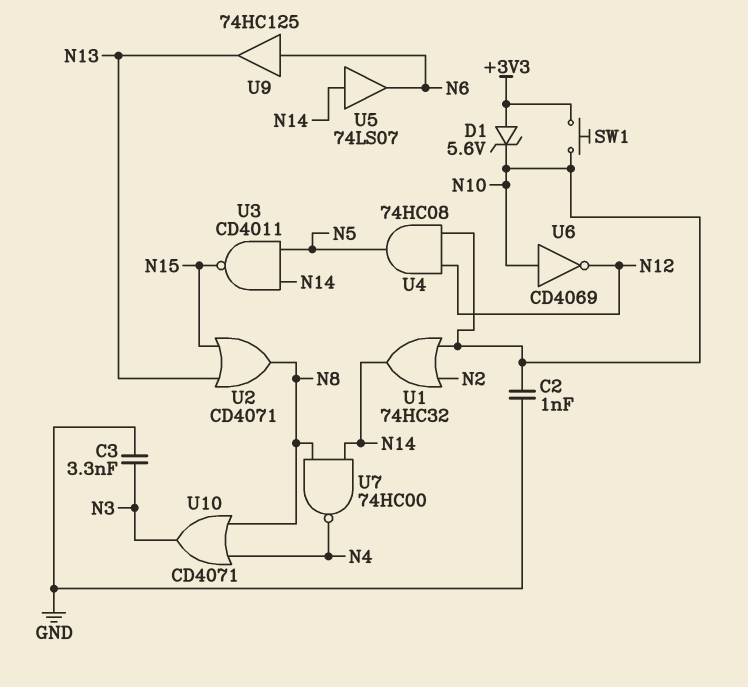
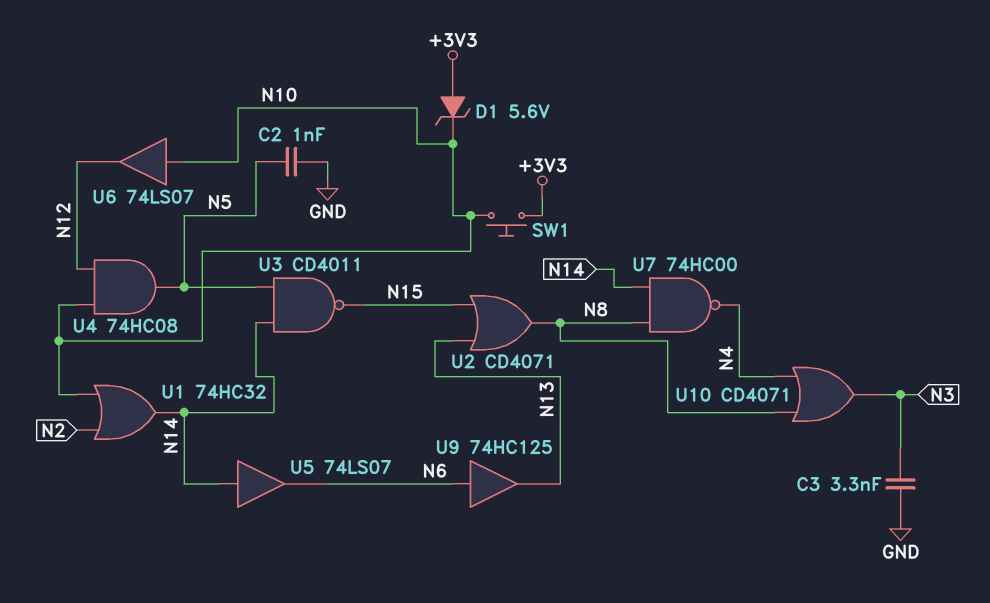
C2: 1nF (GND, N10) -> 1nF (GND, N5)
U6: NOT CD4069 (in N10, out N12) -> buffer 74LS07 (in N10, out N12)

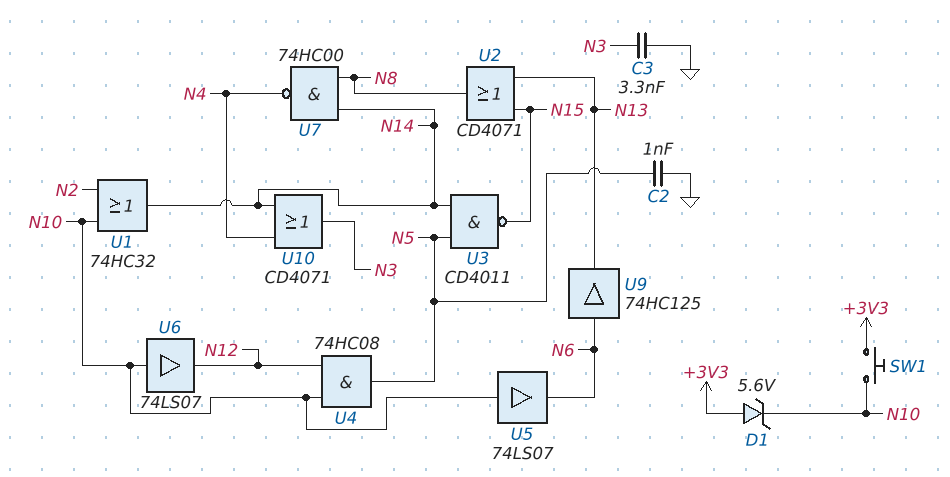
U5: buffer 74LS07 (in N14, out N6) -> buffer 74LS07 (in N10, out N6)
U10: OR CD4071 (in N4, in N8, out N3) -> OR CD4071 (in N4, in N14, out N3)

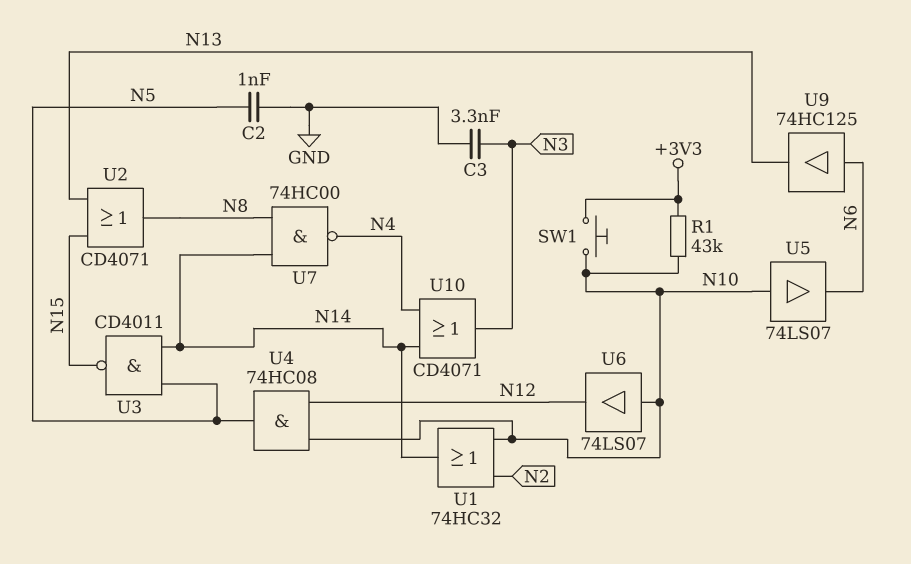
D1: zener 5.6V (A +3V3, K N10) -> none
R1: none -> 43k (+3V3, N10)

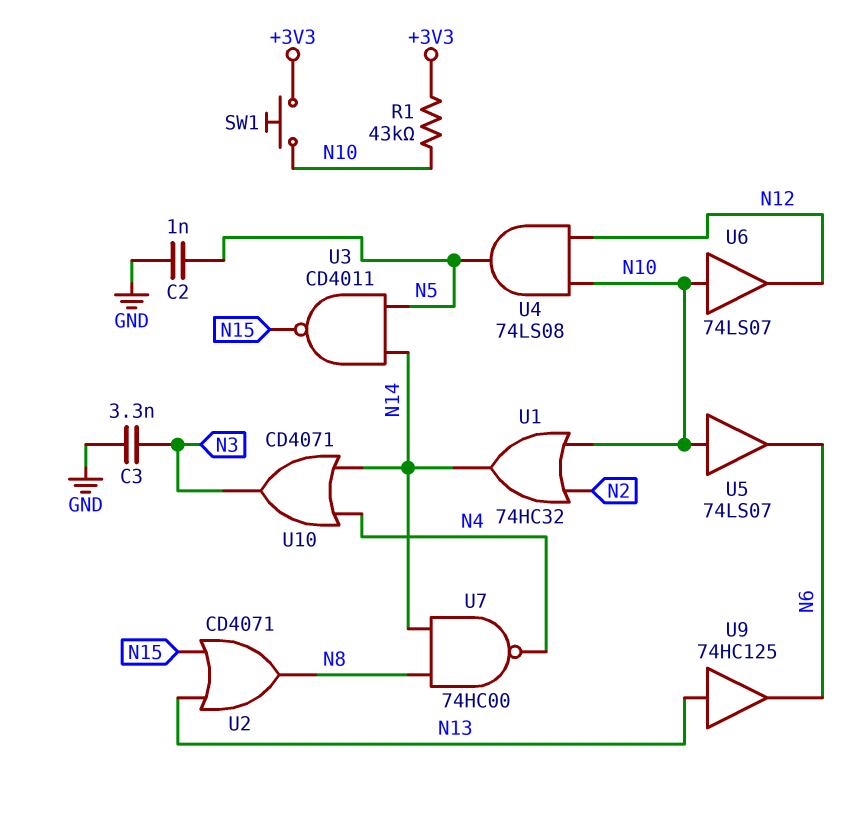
U4: AND 74HC08 (in N10, in N12, out N5) -> AND 74LS08 (in N10, in N12, out N5)
U9: buffer 74HC125 (in N6, out N13) -> buffer 74HC125 (in N13, out N6)

